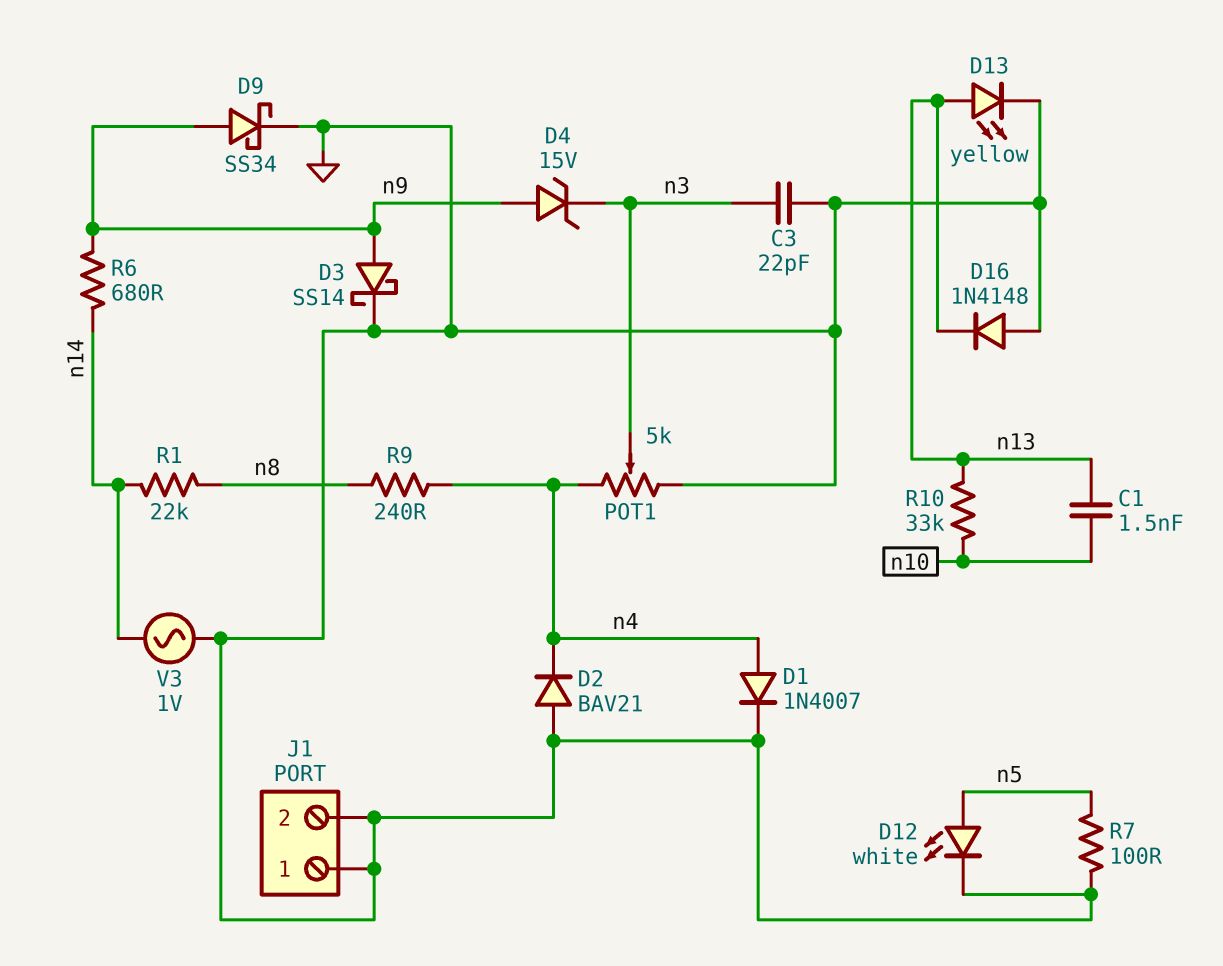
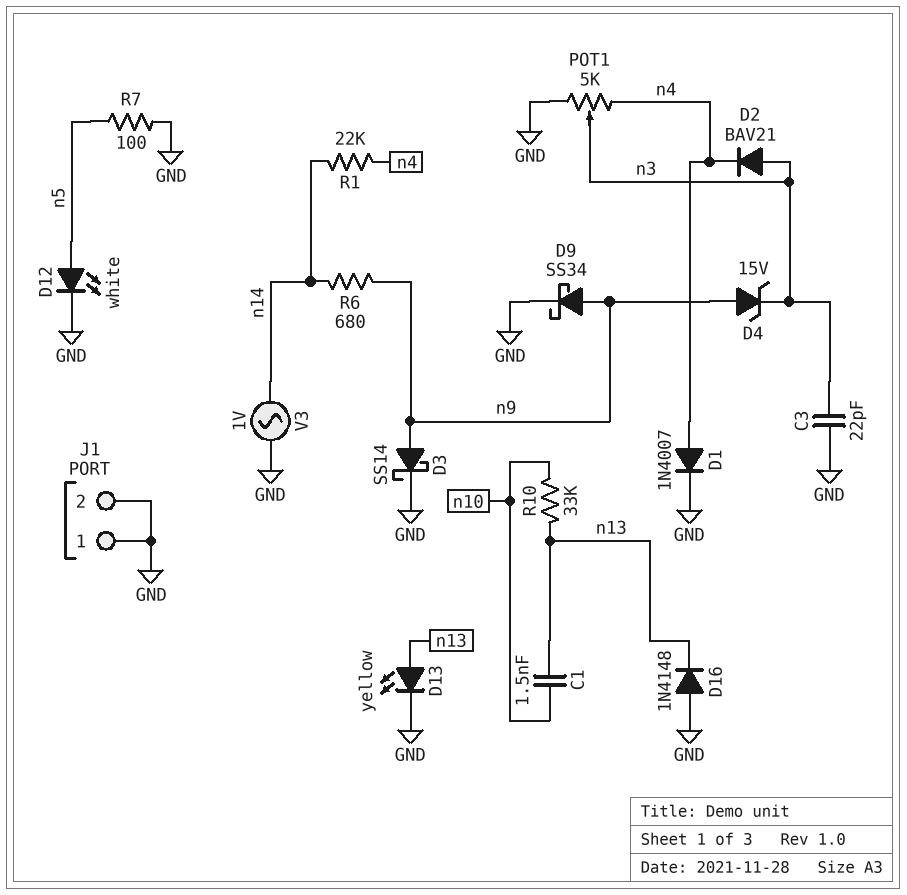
D2: diode BAV21 (A GND, K n4) -> diode BAV21 (A n3, K n4)
R1: 22k (n8, n14) -> 22k (n4, n14)
R9: 240 (n4, n8) -> none

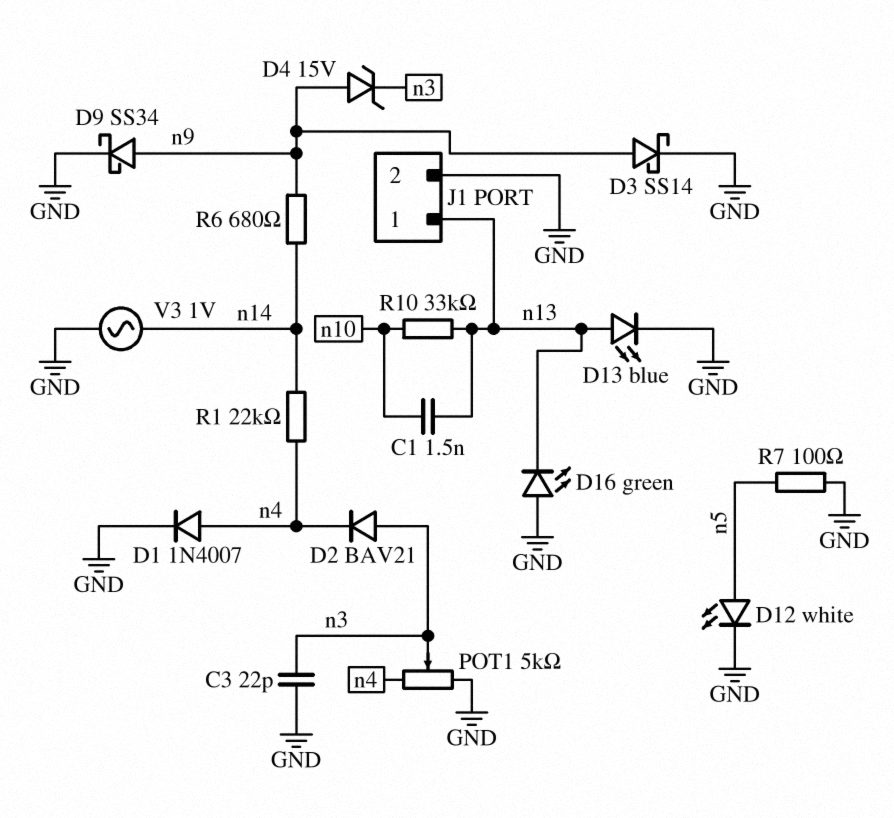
D13: LED yellow (A n13, K GND) -> LED blue (A n13, K GND)
D16: diode 1N4148 (A GND, K n13) -> LED green (A GND, K n13)
J1 pin 1: GND -> n13

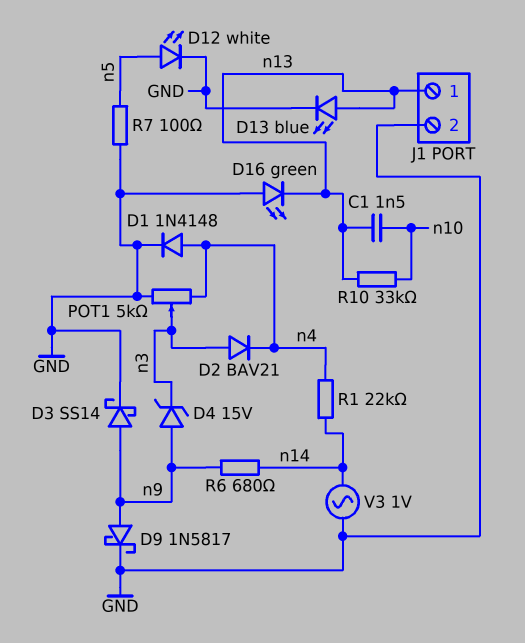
C3: 22pF (GND, n3) -> none
D1: diode 1N4007 (A n4, K GND) -> diode 1N4148 (A n4, K GND)
D9: schottky SS34 (A n9, K GND) -> schottky 1N5817 (A n9, K GND)

